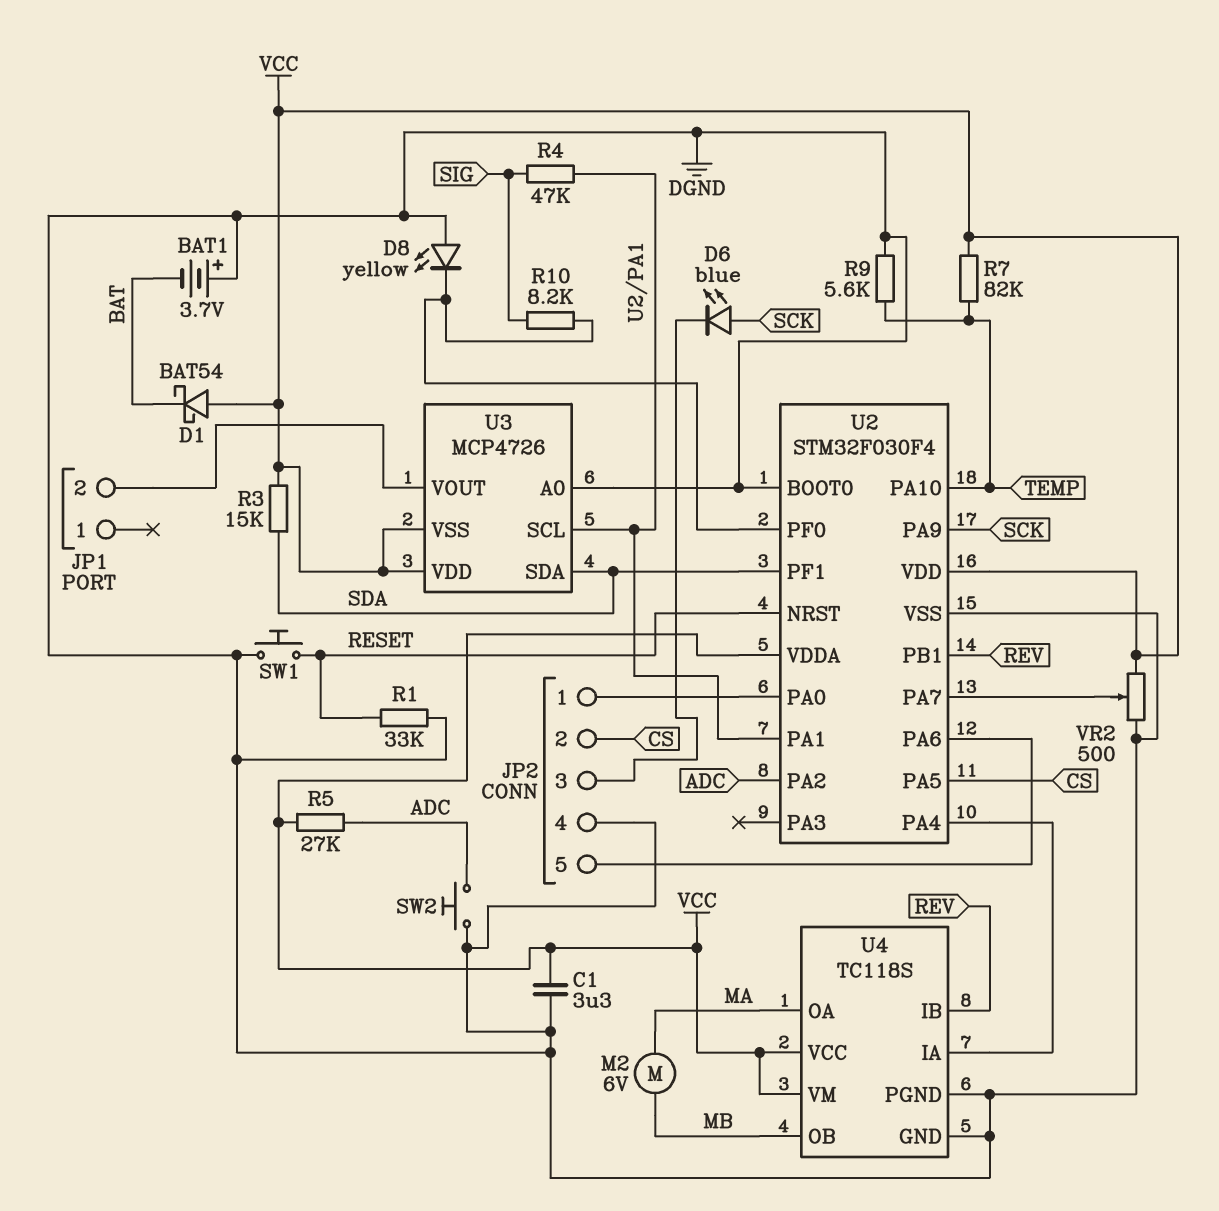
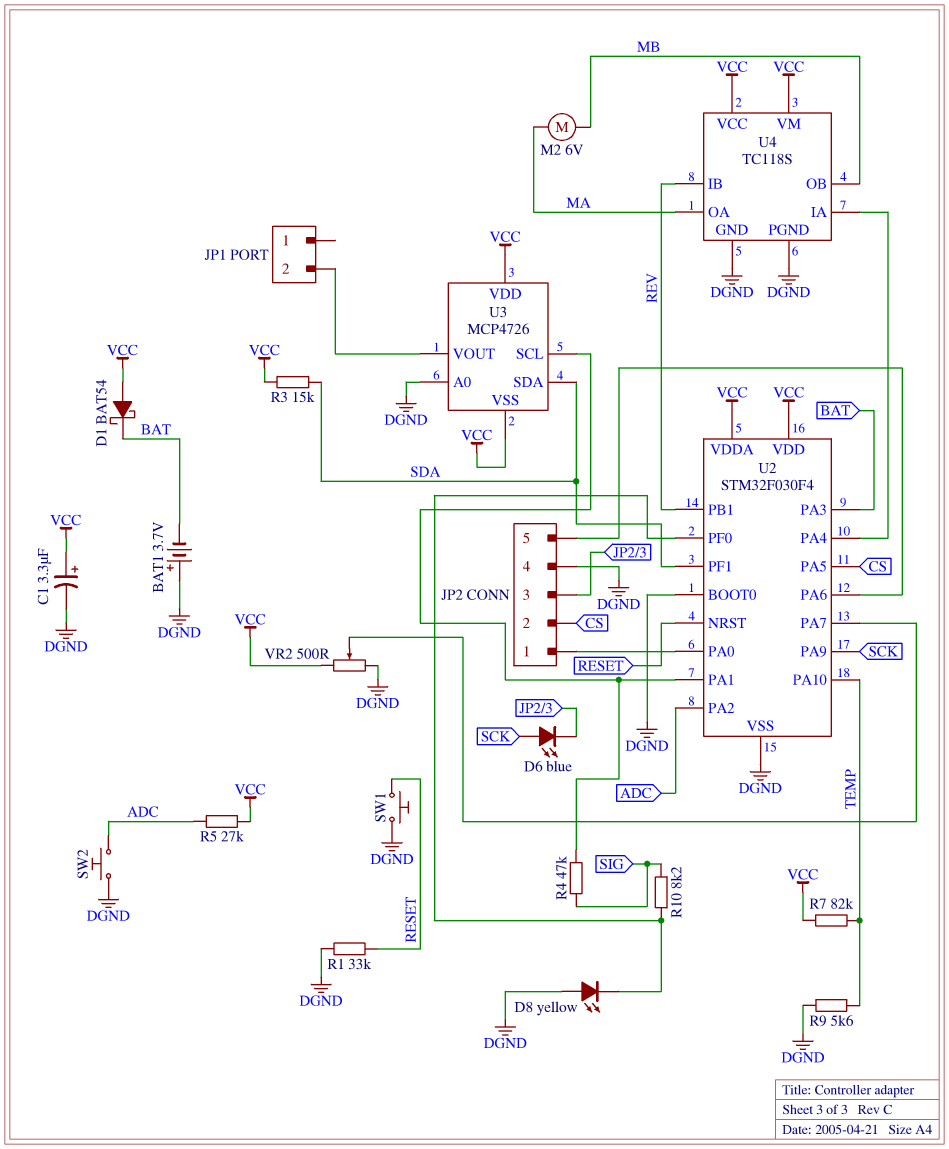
C1: 3.3uF (DGND, VCC) -> 3.3uF (plus VCC, minus DGND)
U2 pin PA3: none -> BAT

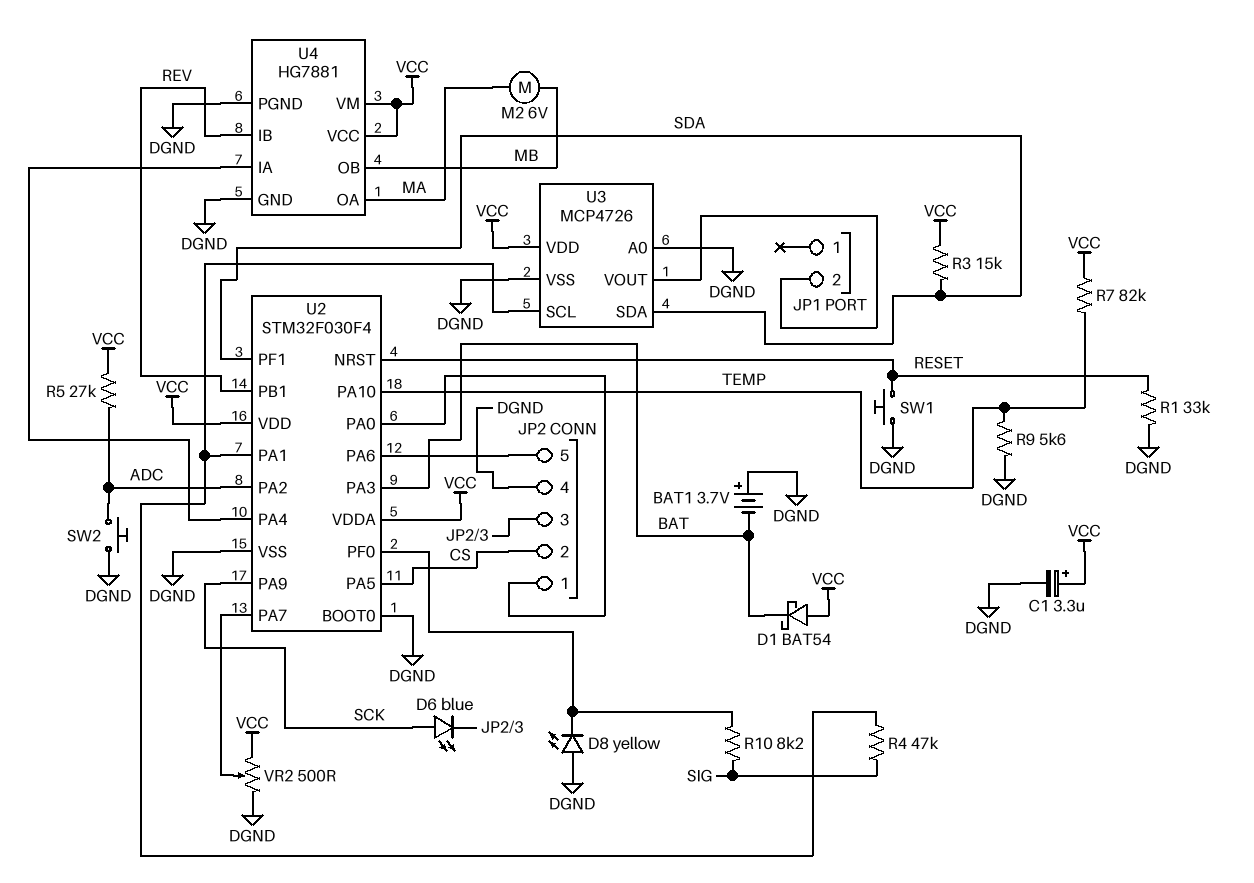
U3 pin VSS: VCC -> DGND
U4: TC118S -> HG7881

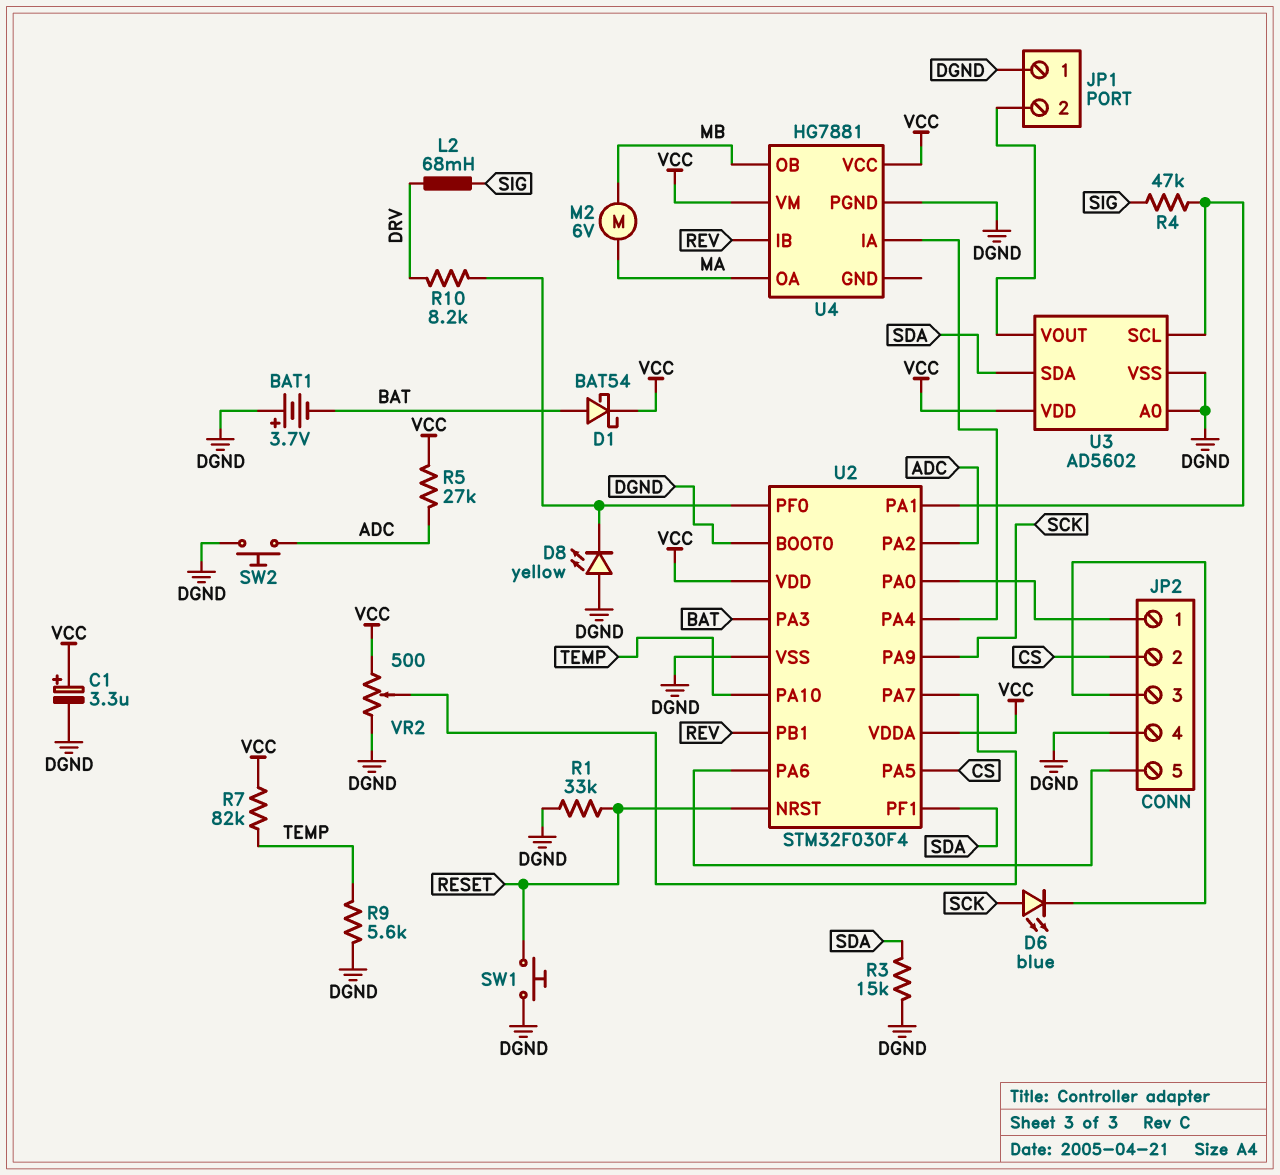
D1: schottky BAT54 (A VCC, K BAT) -> schottky BAT54 (A BAT, K VCC)
JP1 pin 1: none -> DGND
L2: none -> 68mH (DRV, SIG)
R3: 15k (SDA, VCC) -> 15k (DGND, SDA)
R10: 8.2k (SIG, U2/PF0) -> 8.2k (DRV, U2/PF0)
U3: MCP4726 -> AD5602
U4 pin GND: DGND -> none

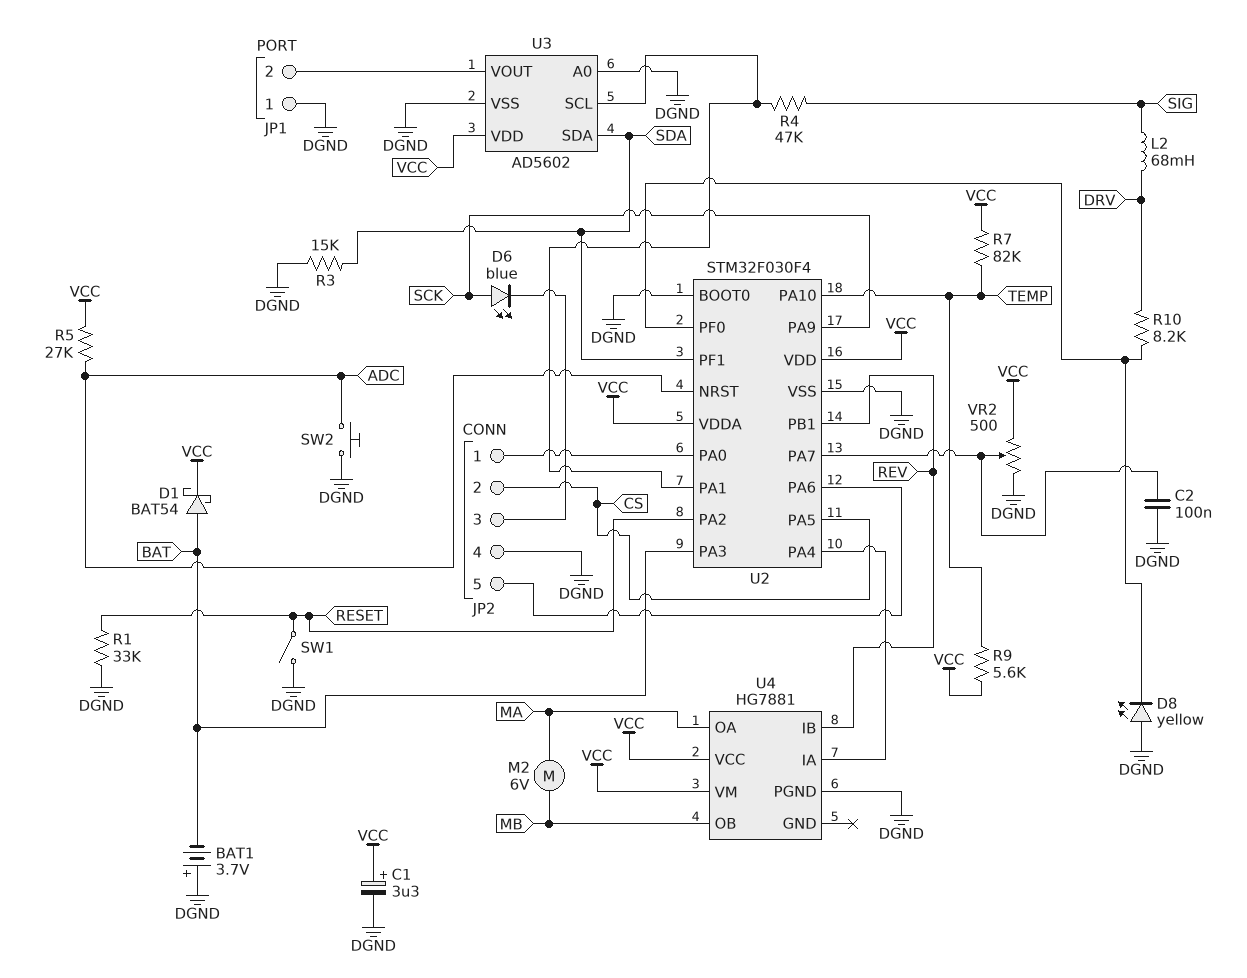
C2: none -> 100nF (DGND, U2/PA7)
R9: 5.6k (DGND, TEMP) -> 5.6k (TEMP, VCC)
SW1: button (DGND, RESET) -> switch (DGND, RESET)
U2 pin NRST: RESET -> ADC
U2 pin PA2: ADC -> RESET

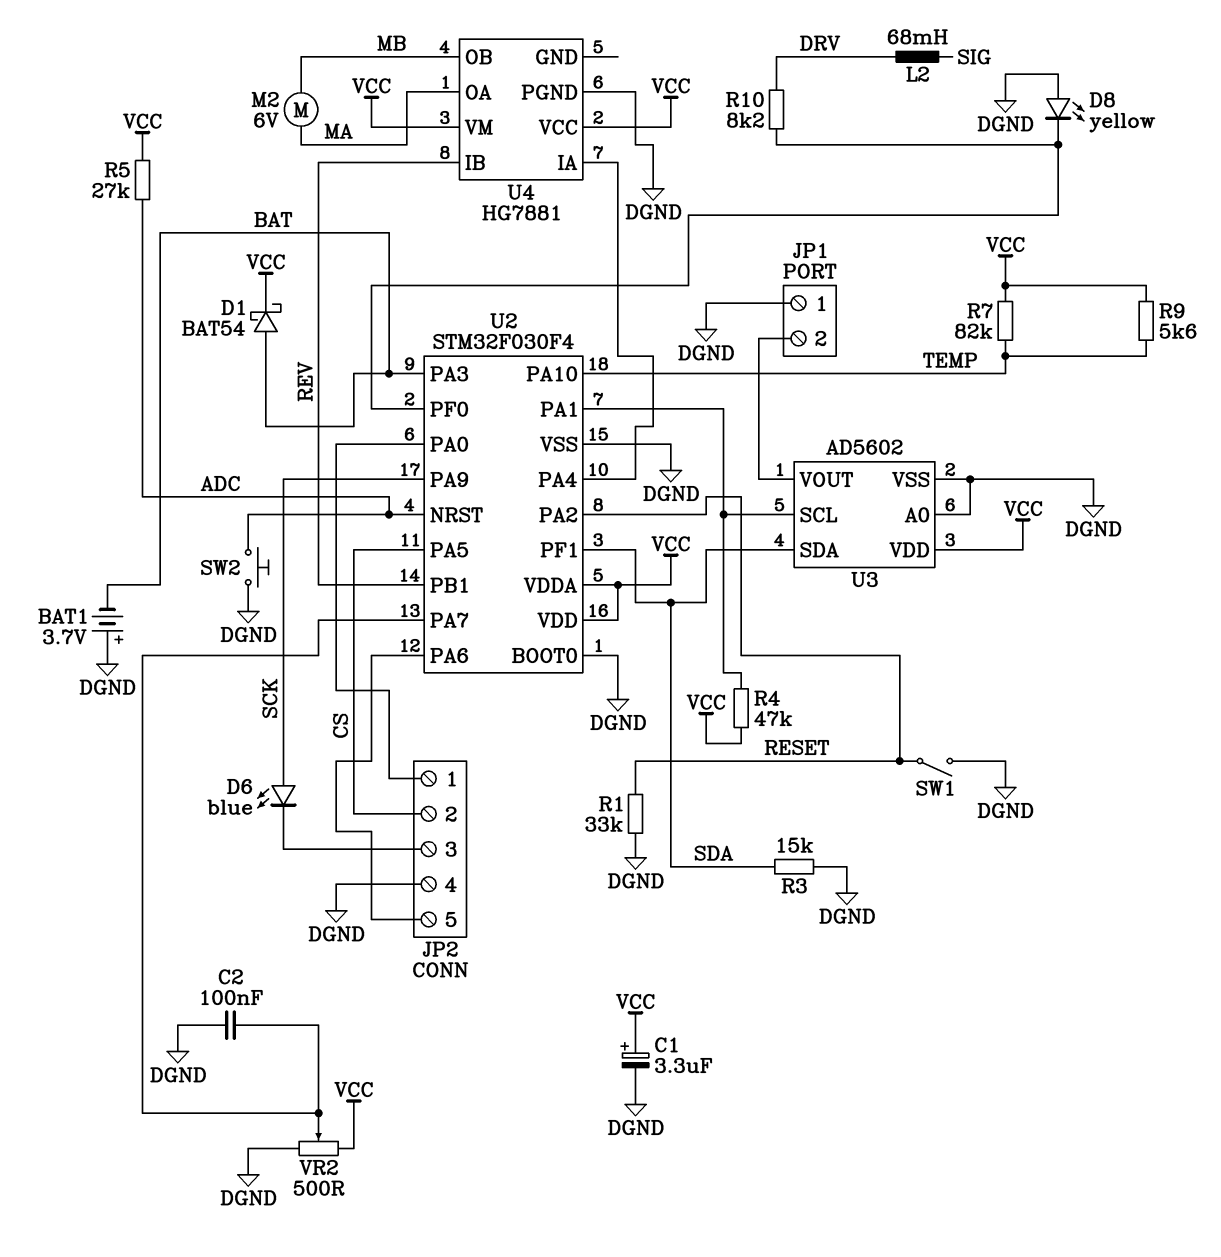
R4: 47k (SIG, U2/PA1) -> 47k (U2/PA1, VCC)

